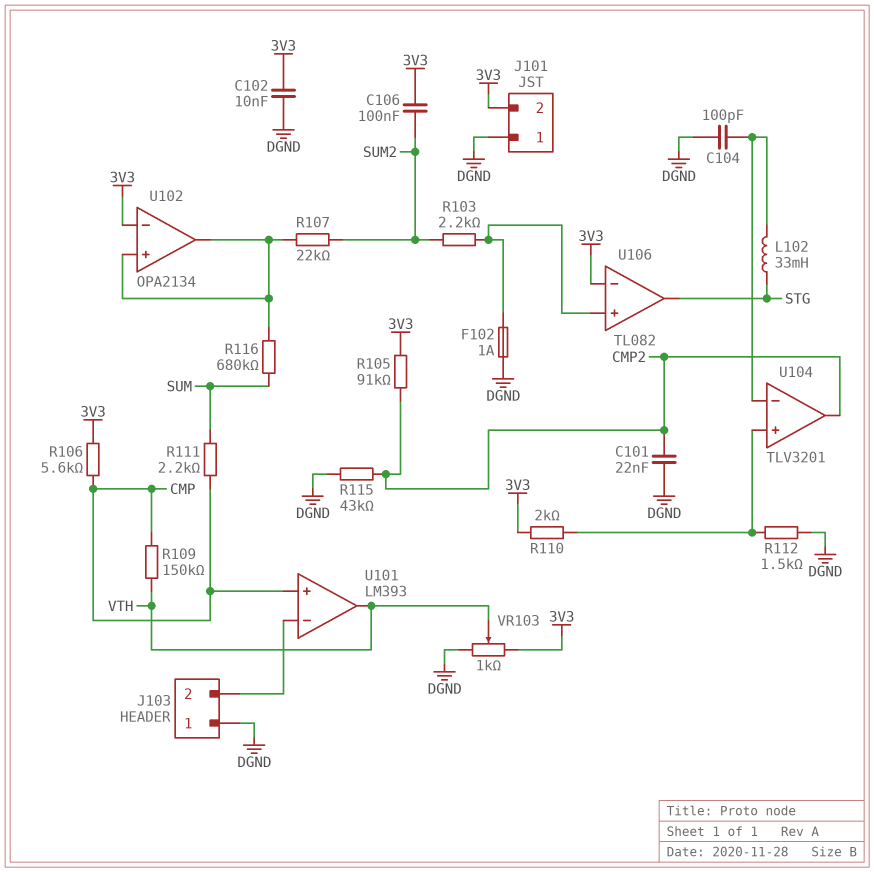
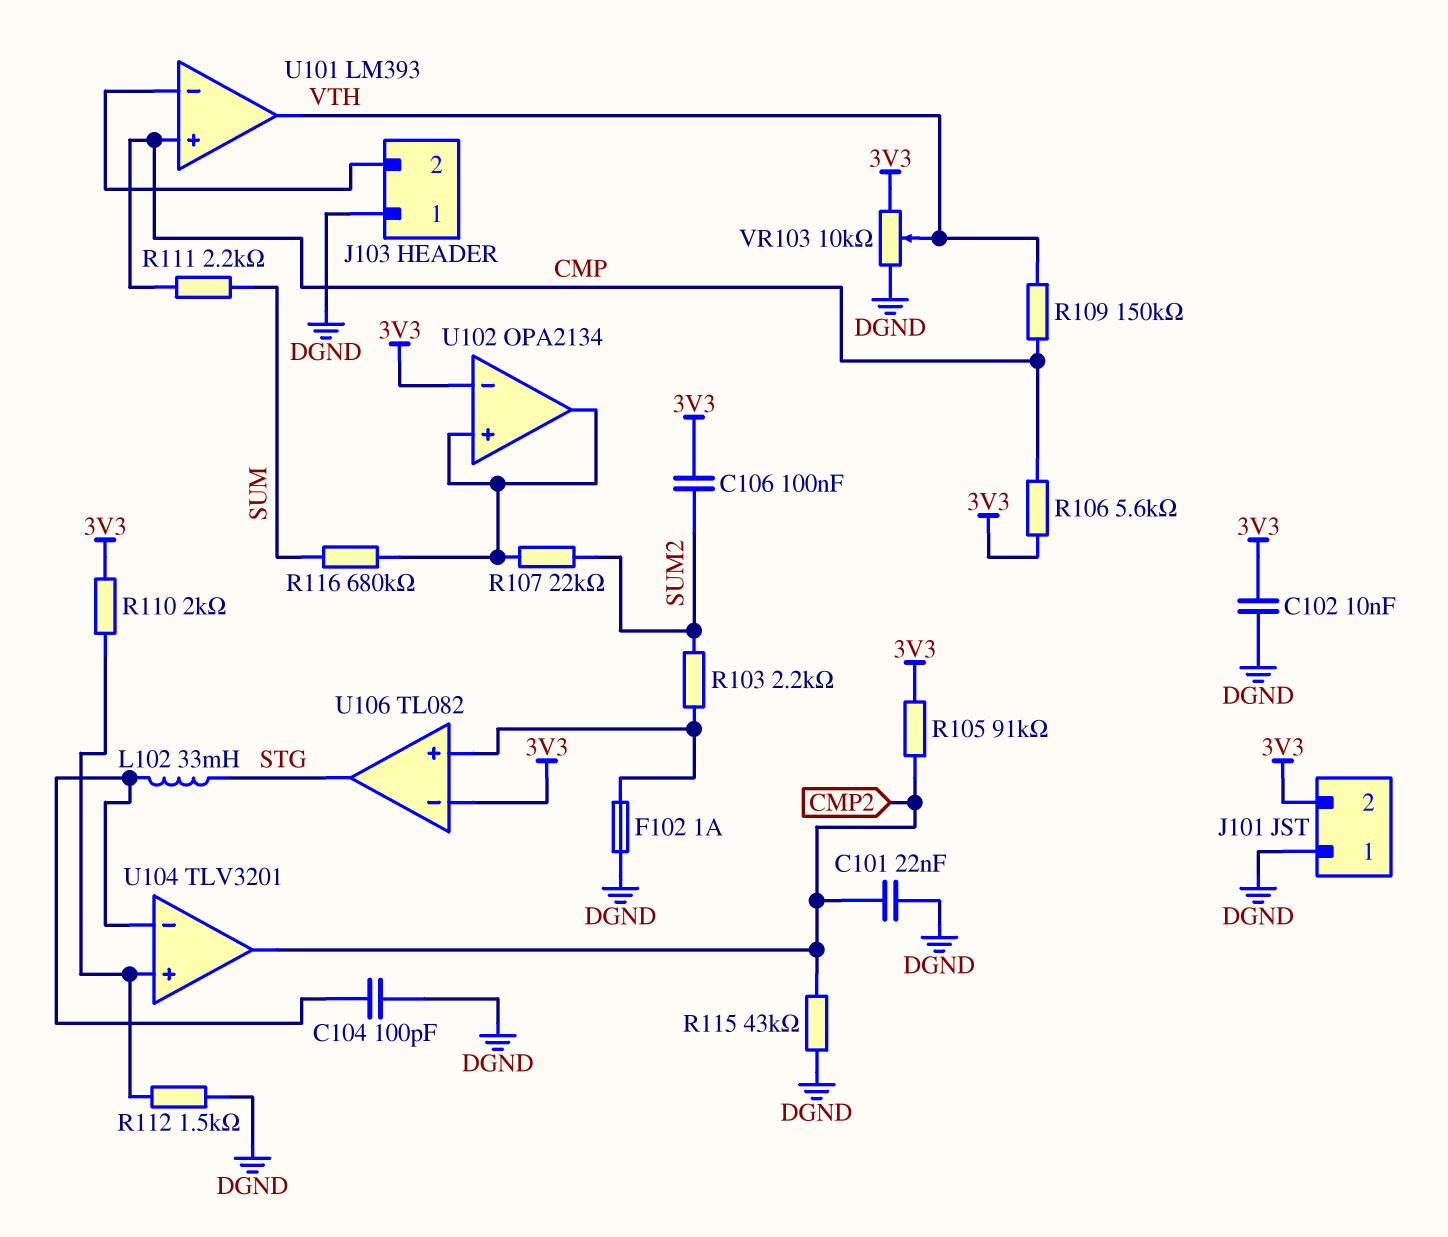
VR103: 1k (3V3, DGND, wiper VTH) -> 10k (3V3, DGND, wiper VTH)

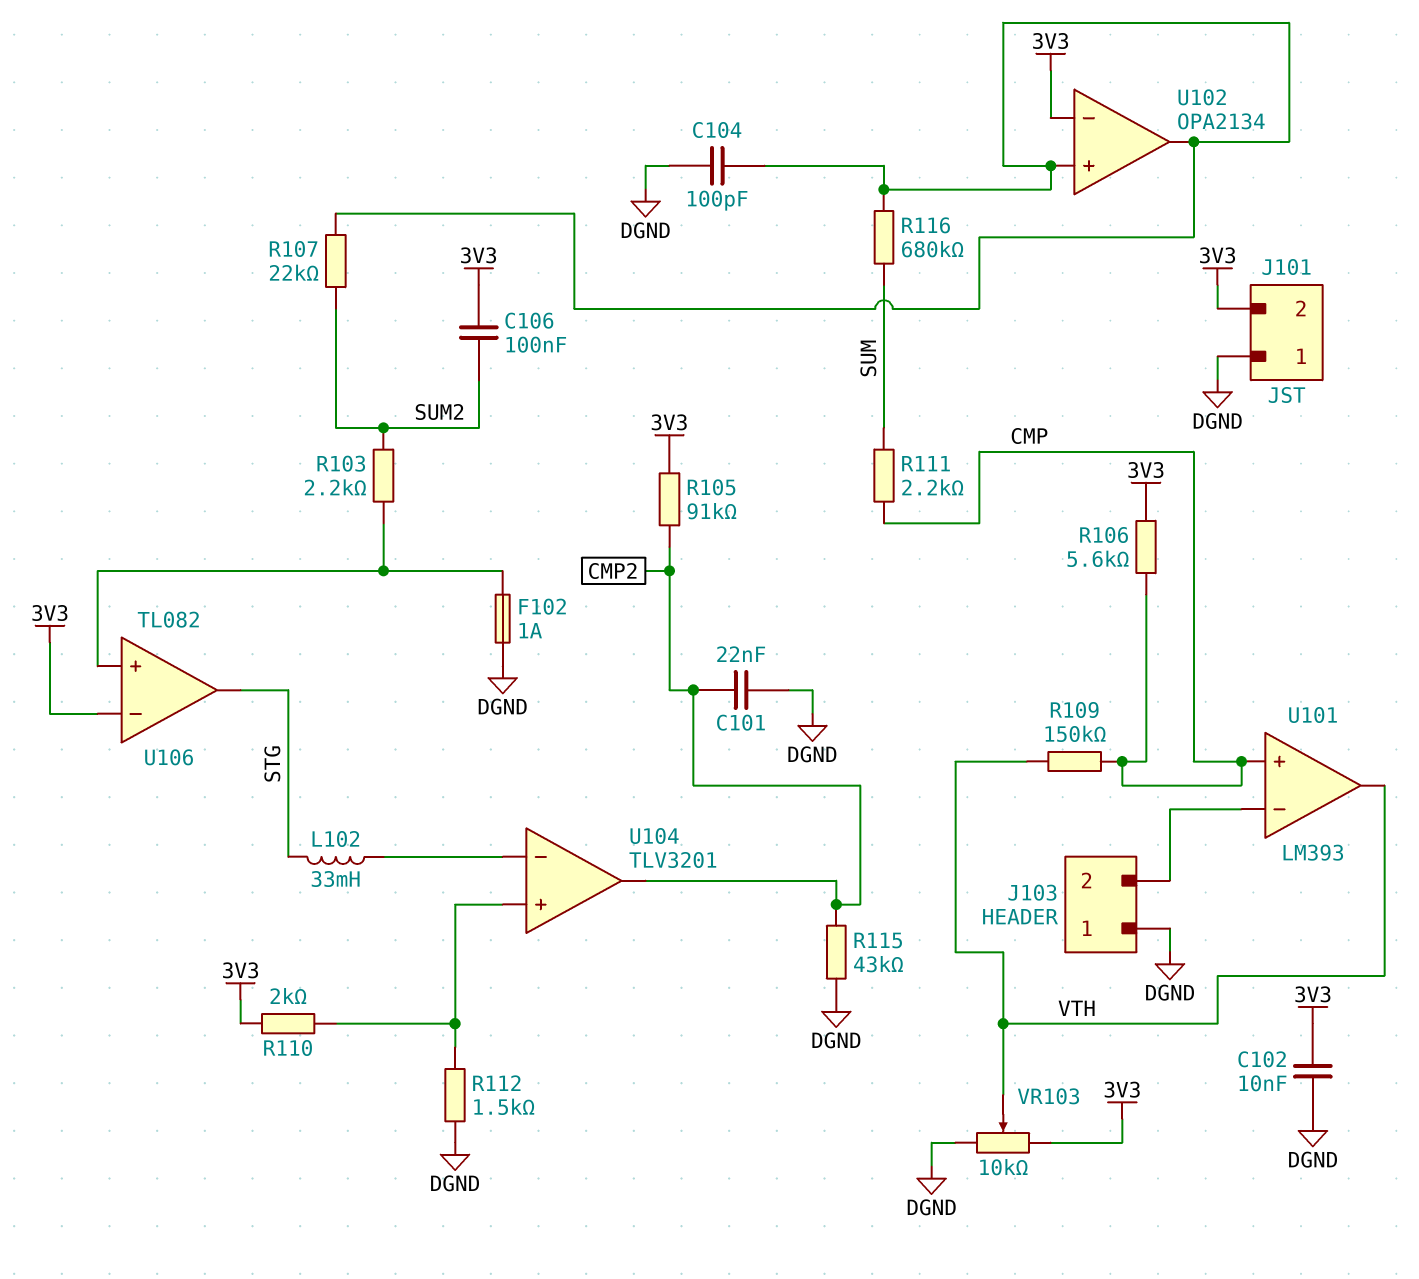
C104: 100pF (DGND, U104/in-) -> 100pF (DGND, U102/in+)

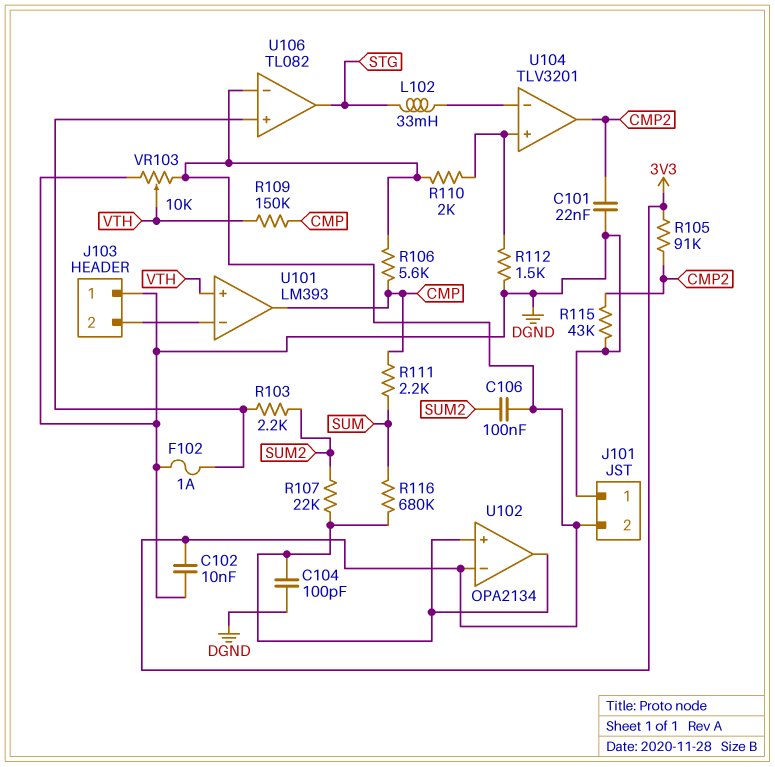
U101 pin in+: CMP -> VTH
U101 pin out: VTH -> CMP

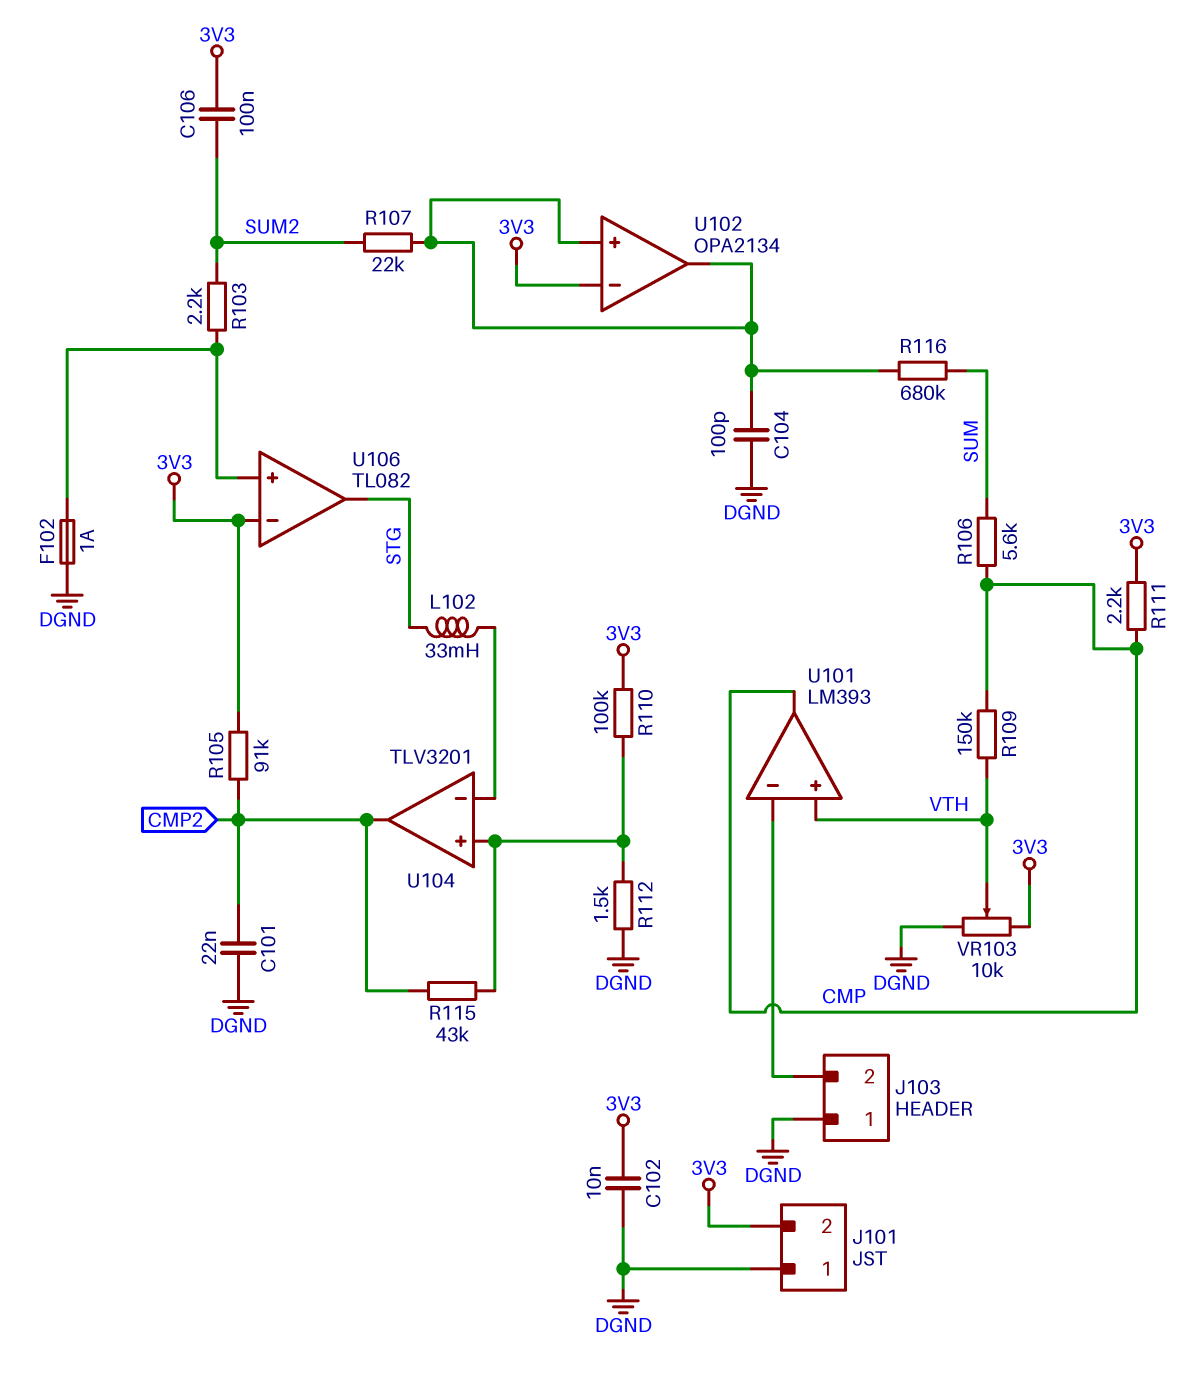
R106: 5.6k (3V3, CMP) -> 5.6k (CMP, SUM)
R110: 2k (3V3, U104/in+) -> 100k (3V3, U104/in+)
R111: 2.2k (CMP, SUM) -> 2.2k (3V3, CMP)
R115: 43k (CMP2, DGND) -> 43k (CMP2, U104/in+)

